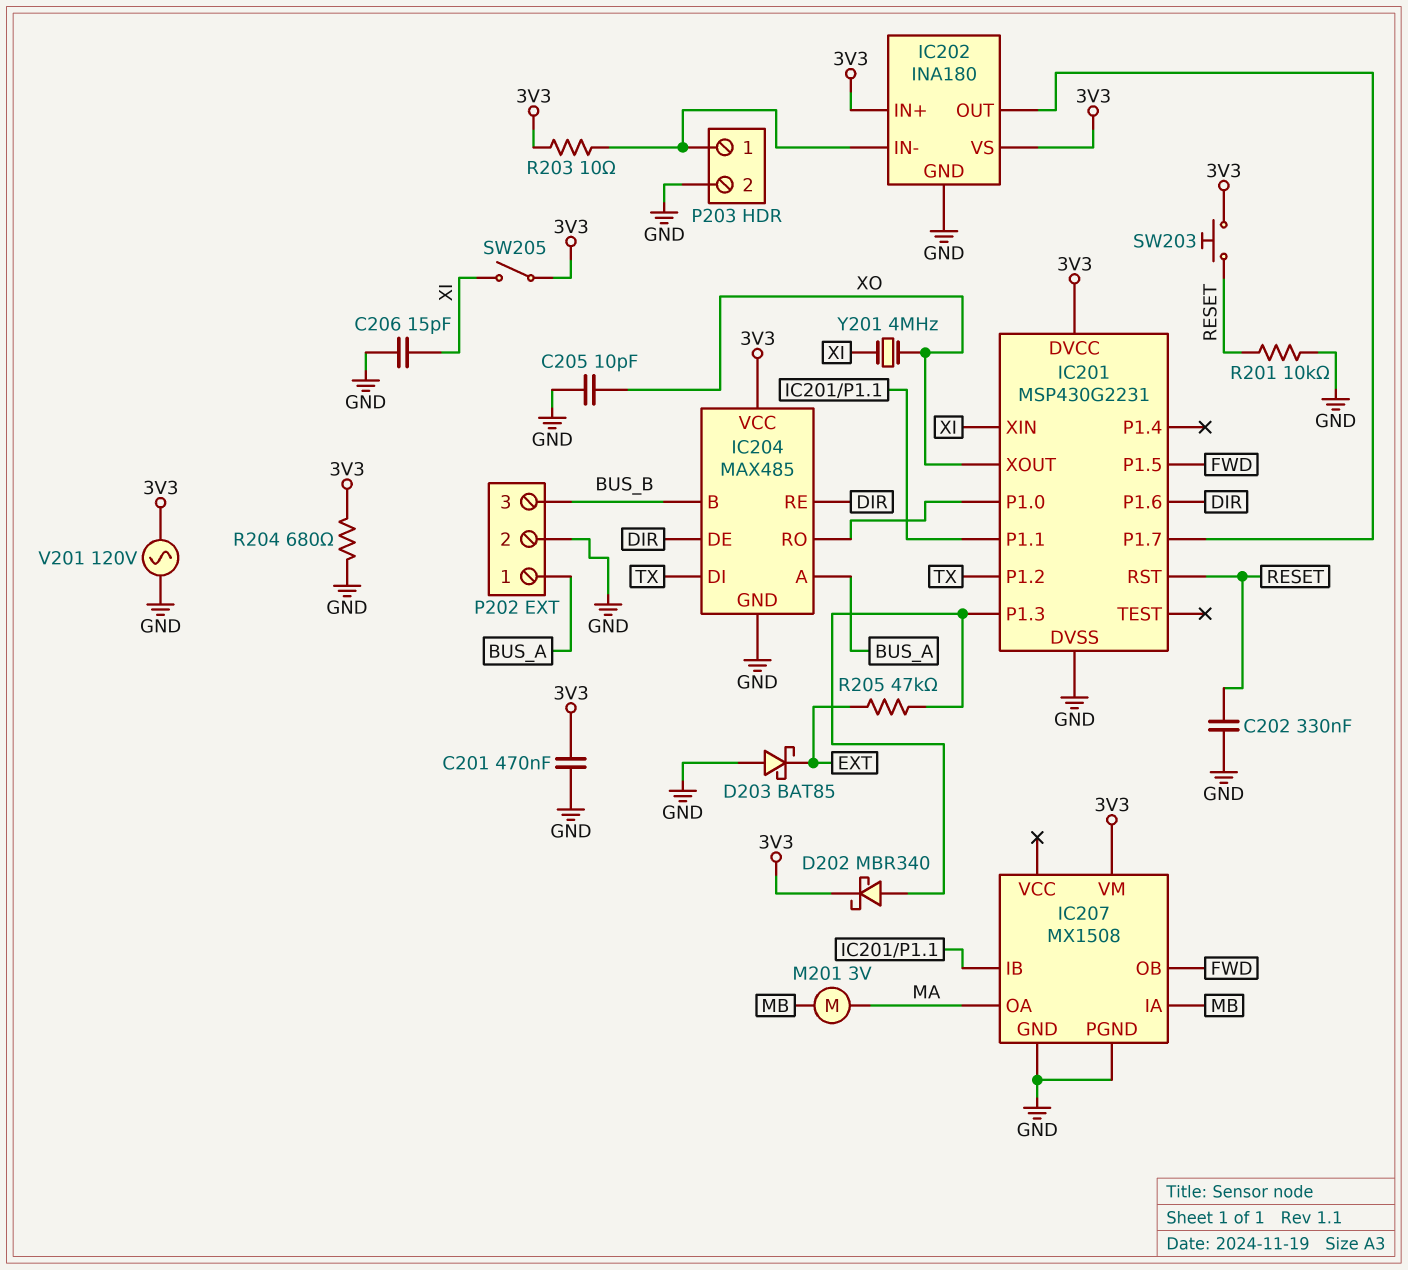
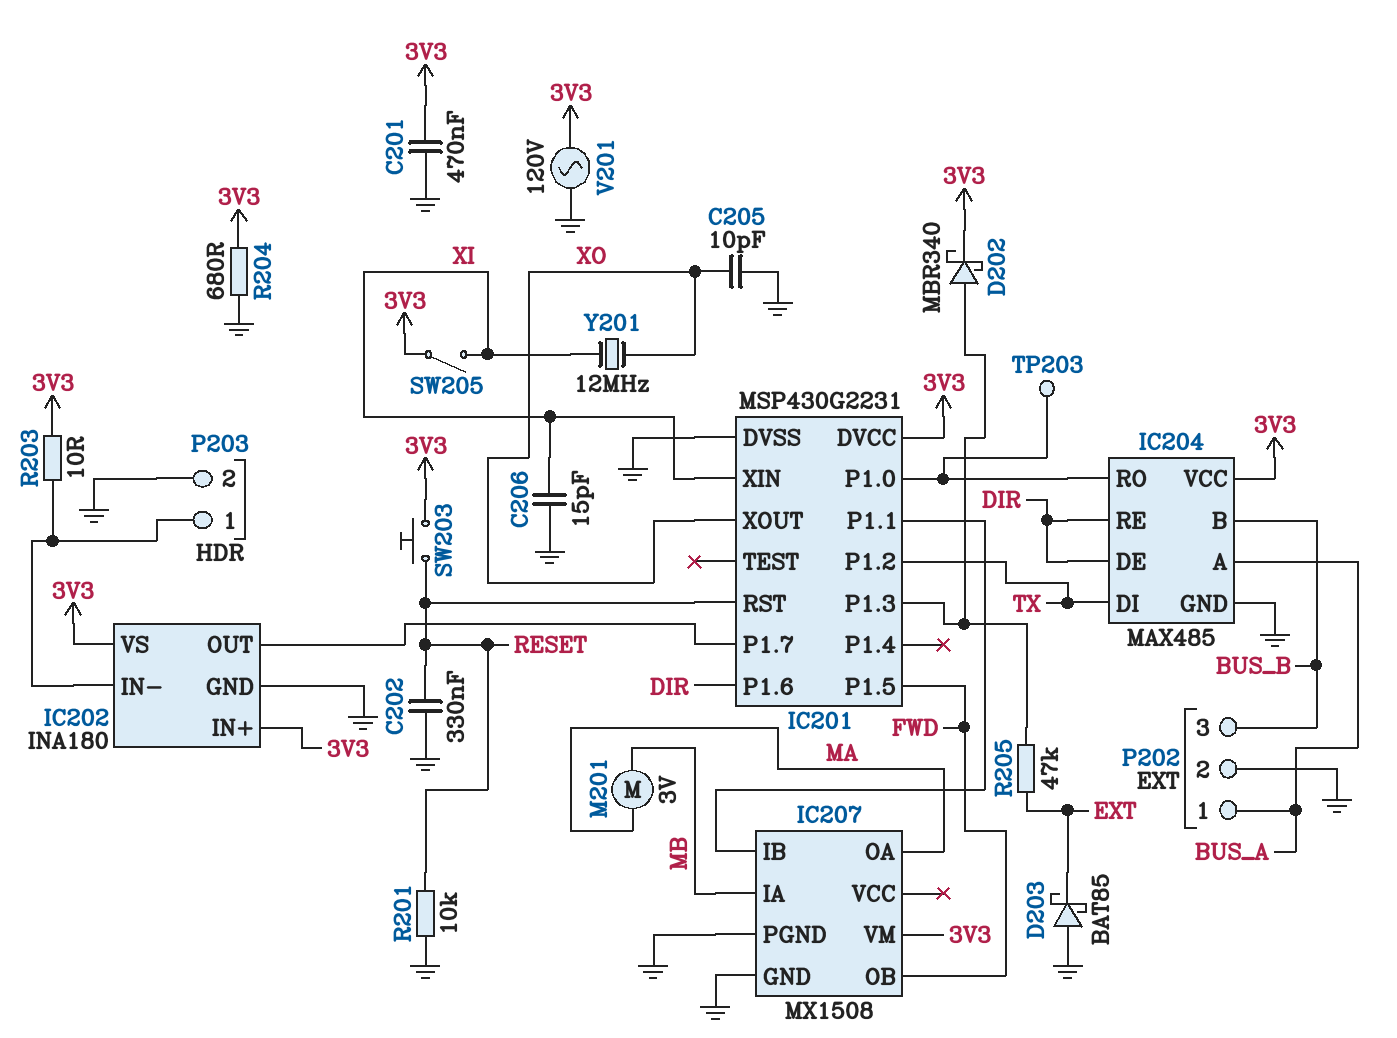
TP203: none -> test point (IC201/P1.0)
Y201: 4MHz (XI, XO) -> 12MHz (XI, XO)

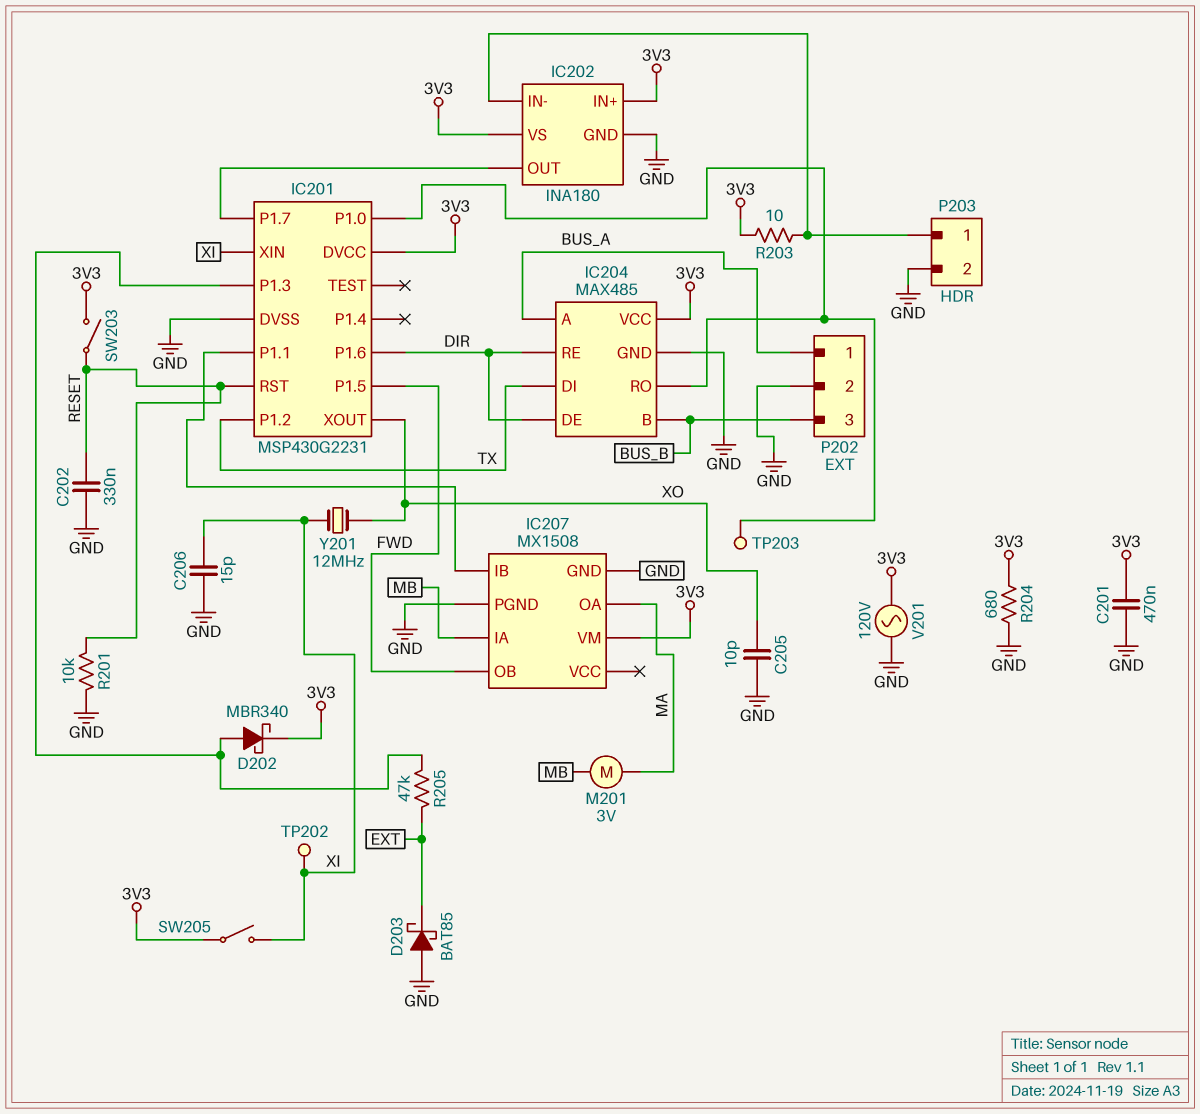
SW203: button (3V3, RESET) -> switch (3V3, RESET)
TP202: none -> test point (XI)

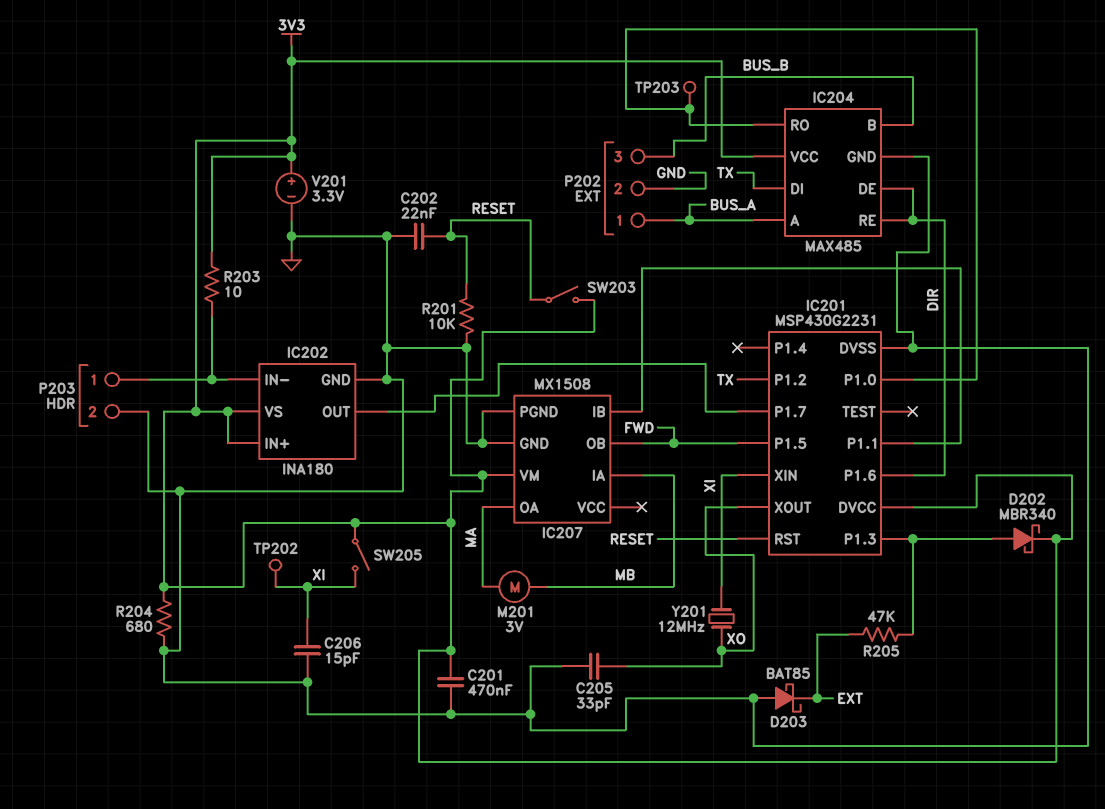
C202: 330nF (GND, RESET) -> 22nF (GND, RESET)
C205: 10pF (GND, XO) -> 33pF (GND, XO)
V201: AC 120V (3V3, GND) -> 3.3V (plus 3V3, minus GND)

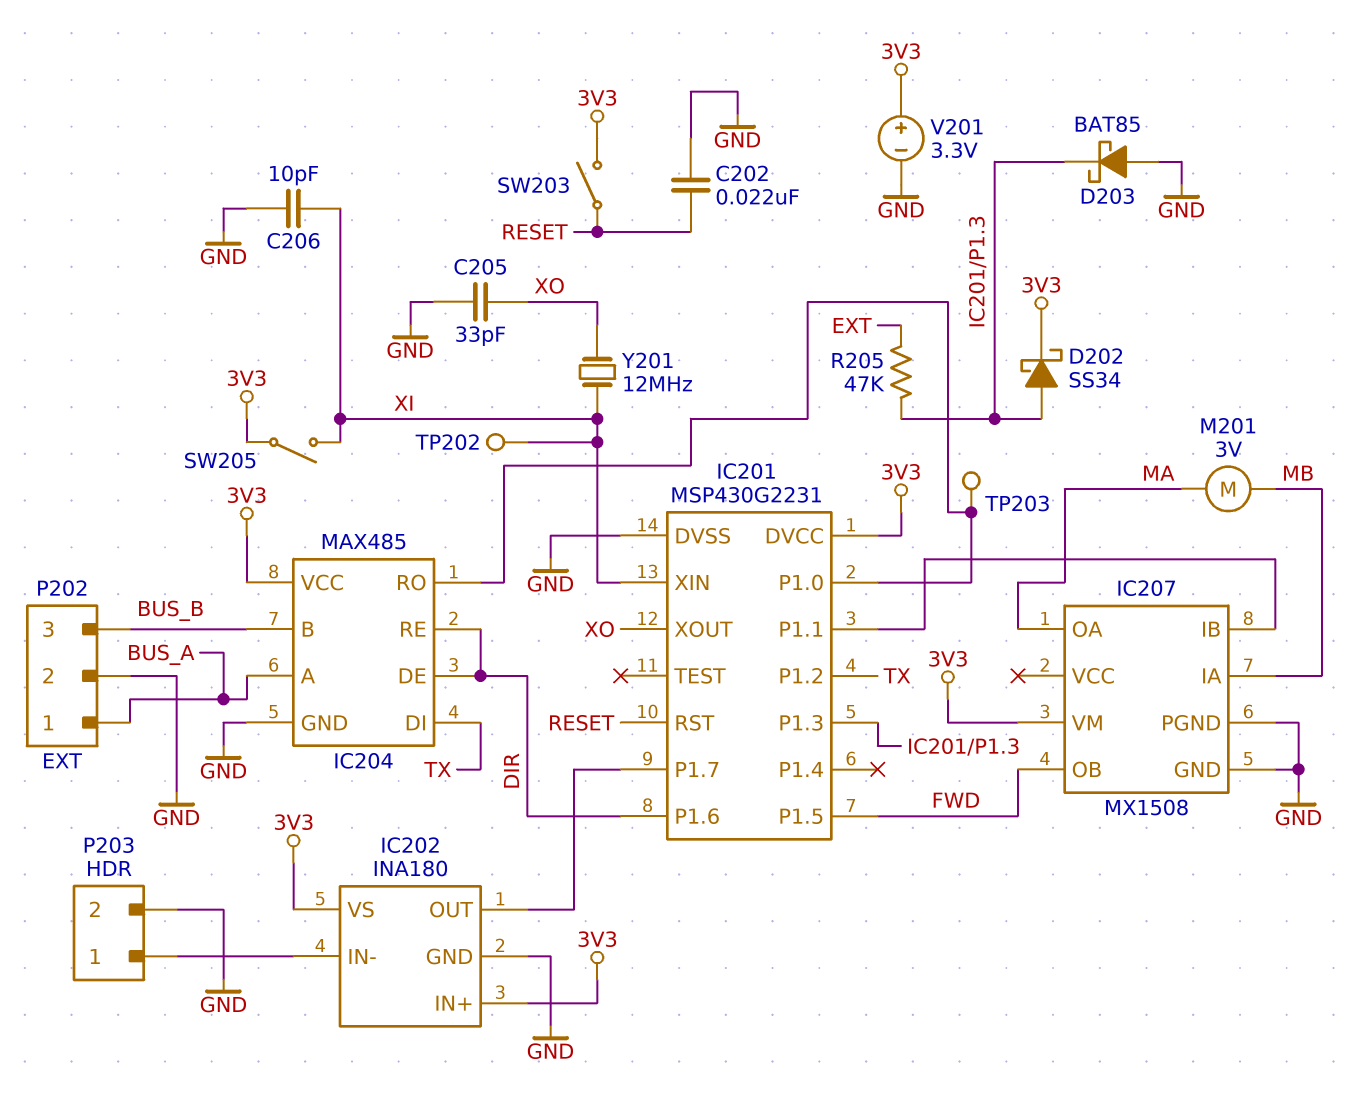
C201: 470nF (3V3, GND) -> none
C206: 15pF (GND, XI) -> 10pF (GND, XI)
D202: schottky MBR340 (A IC201/P1.3, K 3V3) -> schottky SS34 (A IC201/P1.3, K 3V3)
D203: schottky BAT85 (A GND, K EXT) -> schottky BAT85 (A GND, K IC201/P1.3)
R201: 10k (GND, RESET) -> none
R203: 10 (3V3, IC202/IN-) -> none
R204: 680 (3V3, GND) -> none

